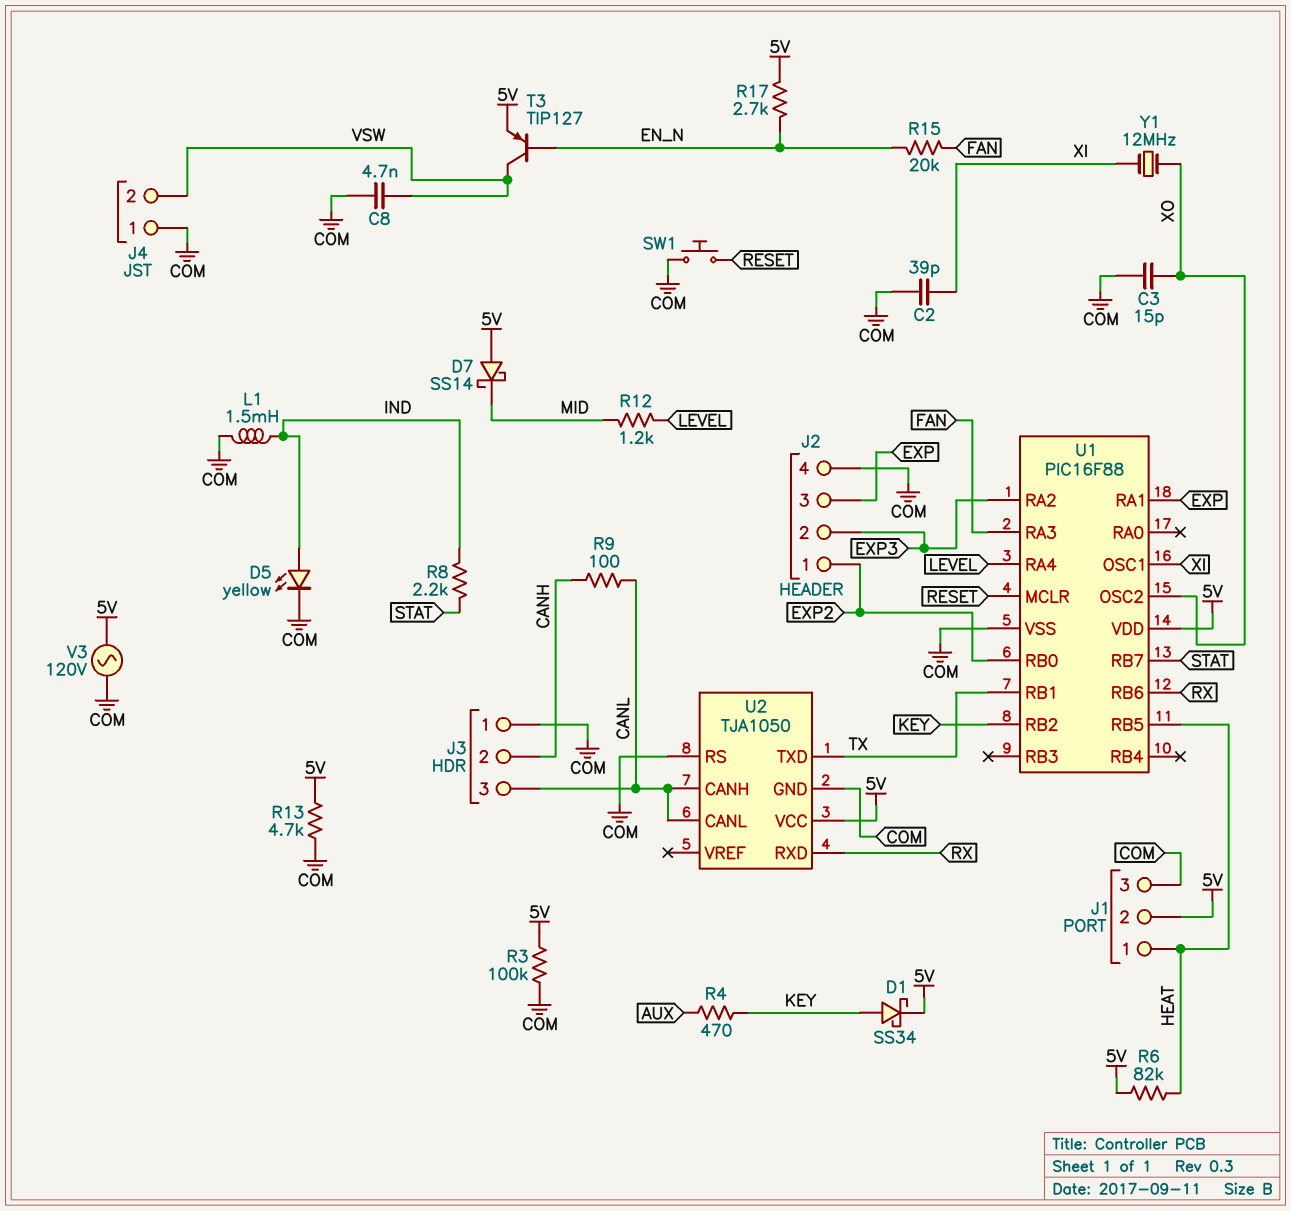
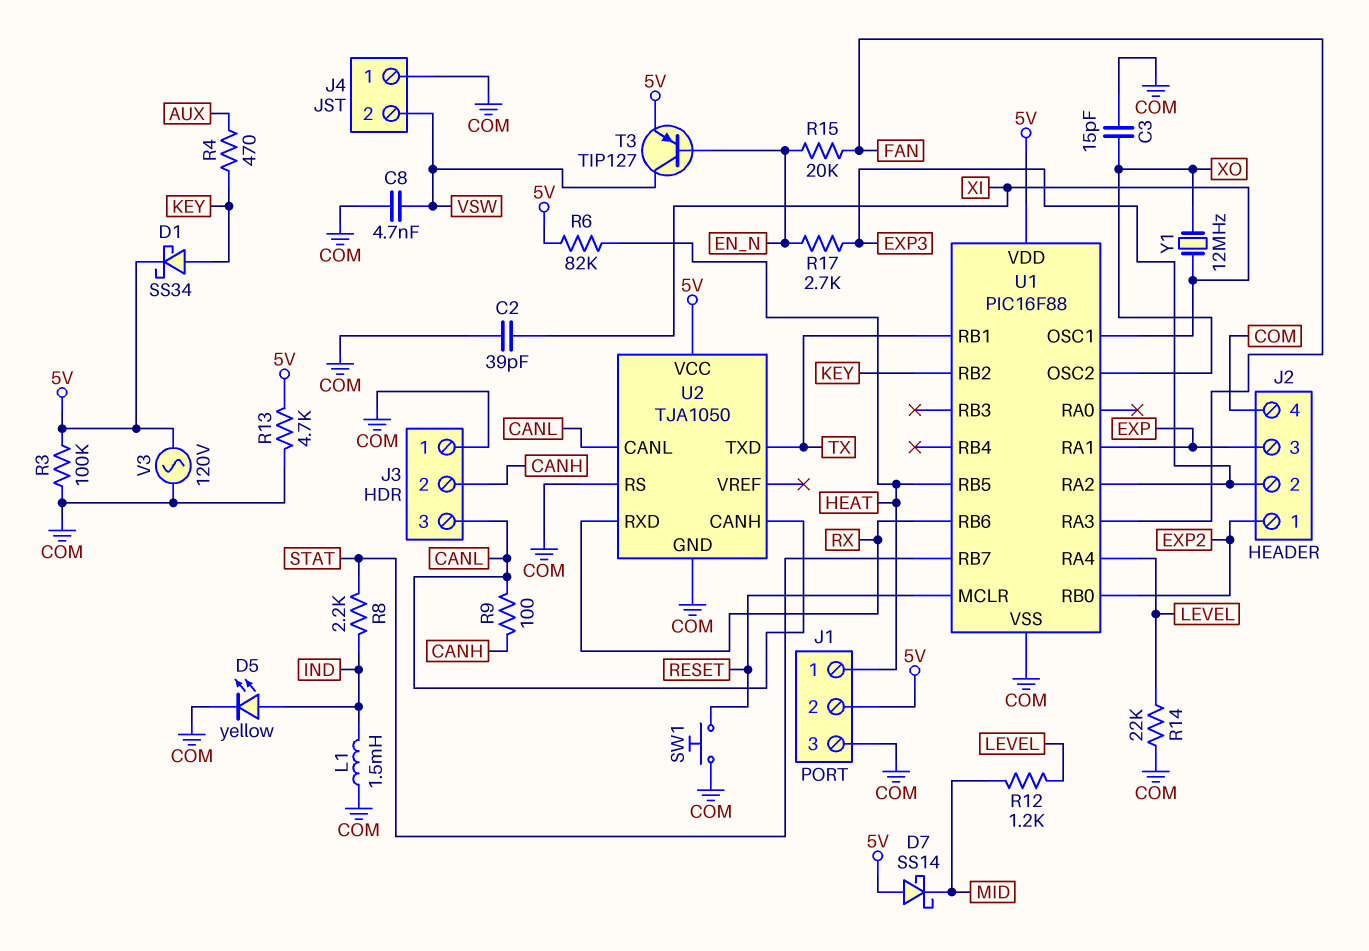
R14: none -> 22k (COM, LEVEL)
R17: 2.7k (5V, EN_N) -> 2.7k (EN_N, EXP3)

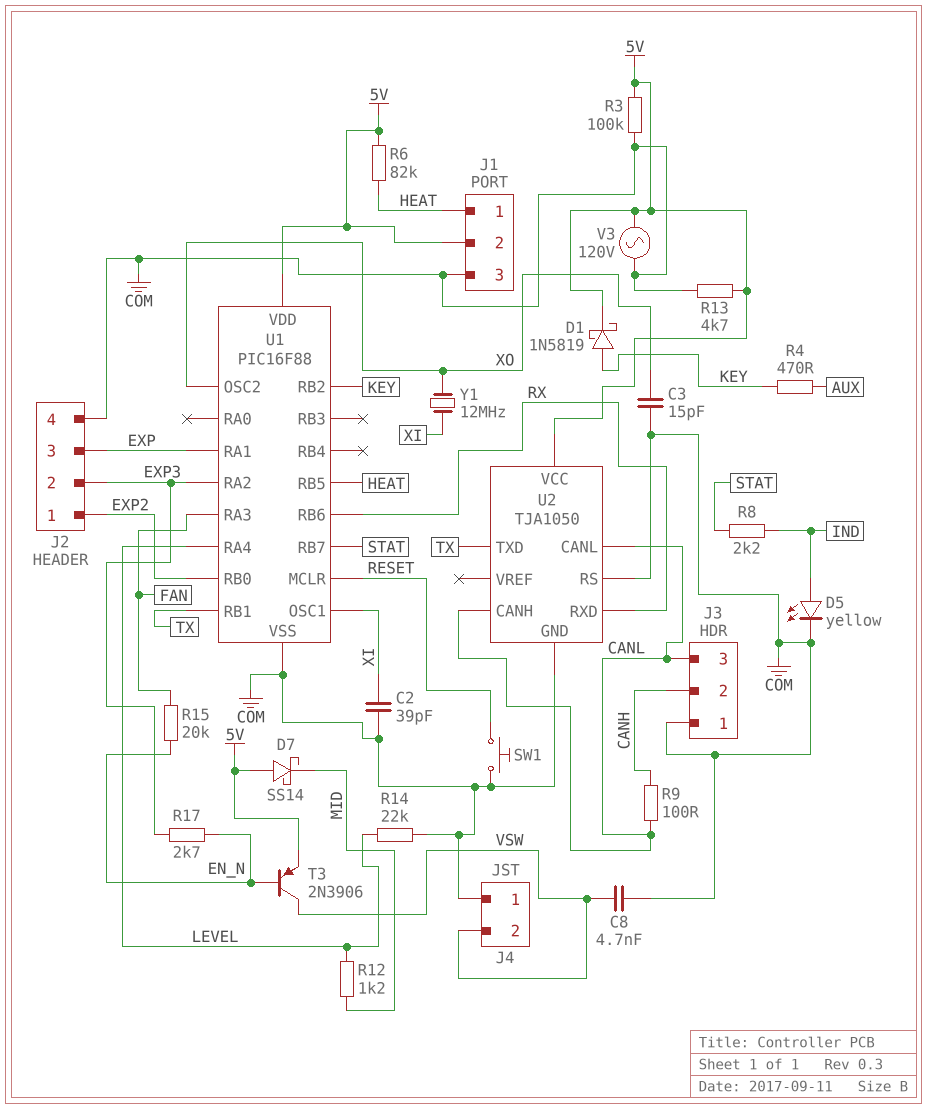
D1: schottky SS34 (A KEY, K 5V) -> schottky 1N5819 (A KEY, K 5V)
L1: 1.5mH (COM, IND) -> none
T3: PNP TIP127 (B EN_N, C VSW, E 5V) -> PNP 2N3906 (B EN_N, C VSW, E 5V)

